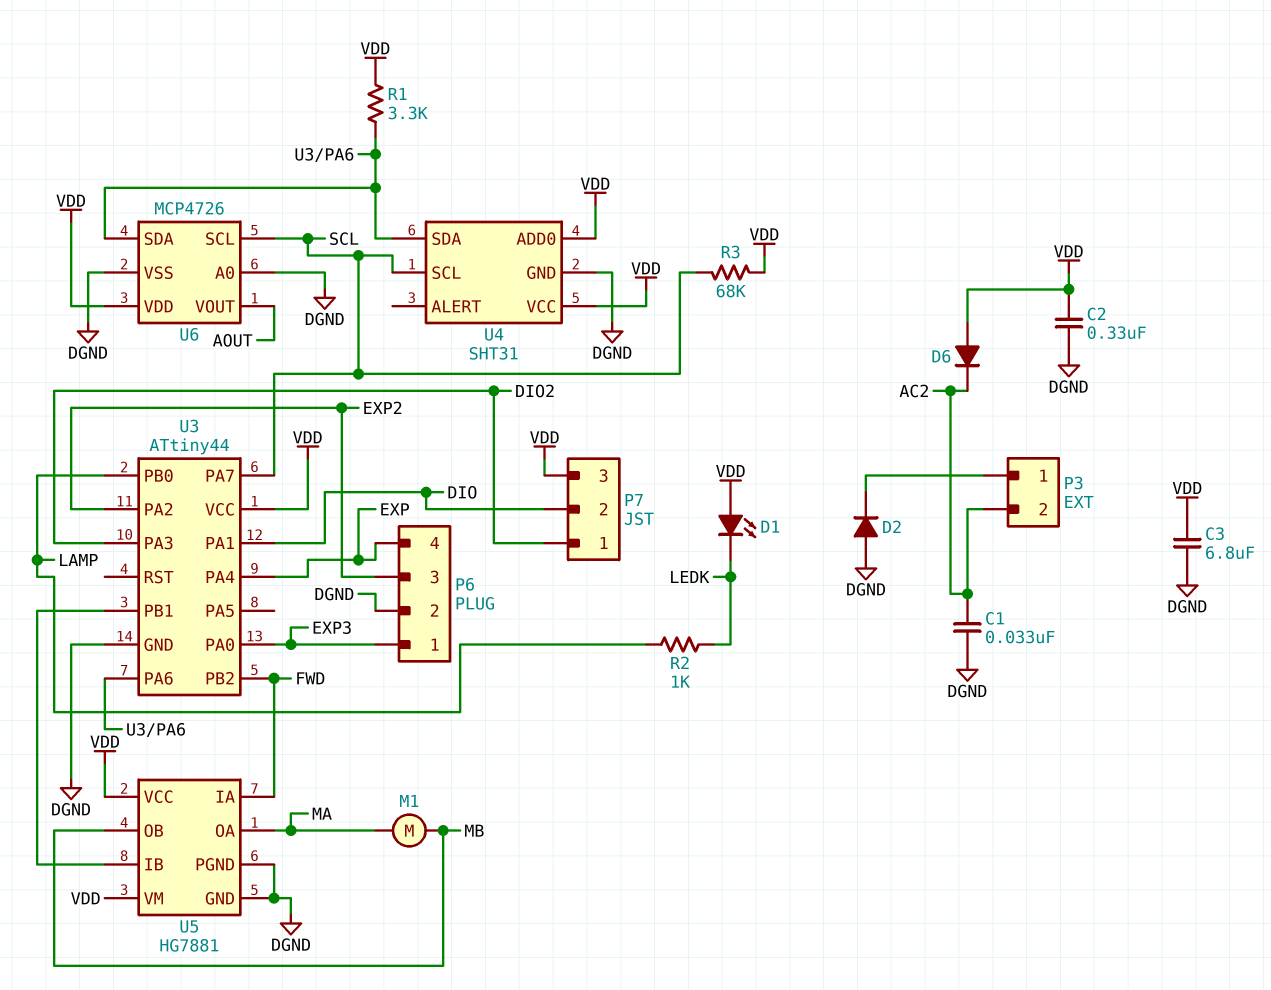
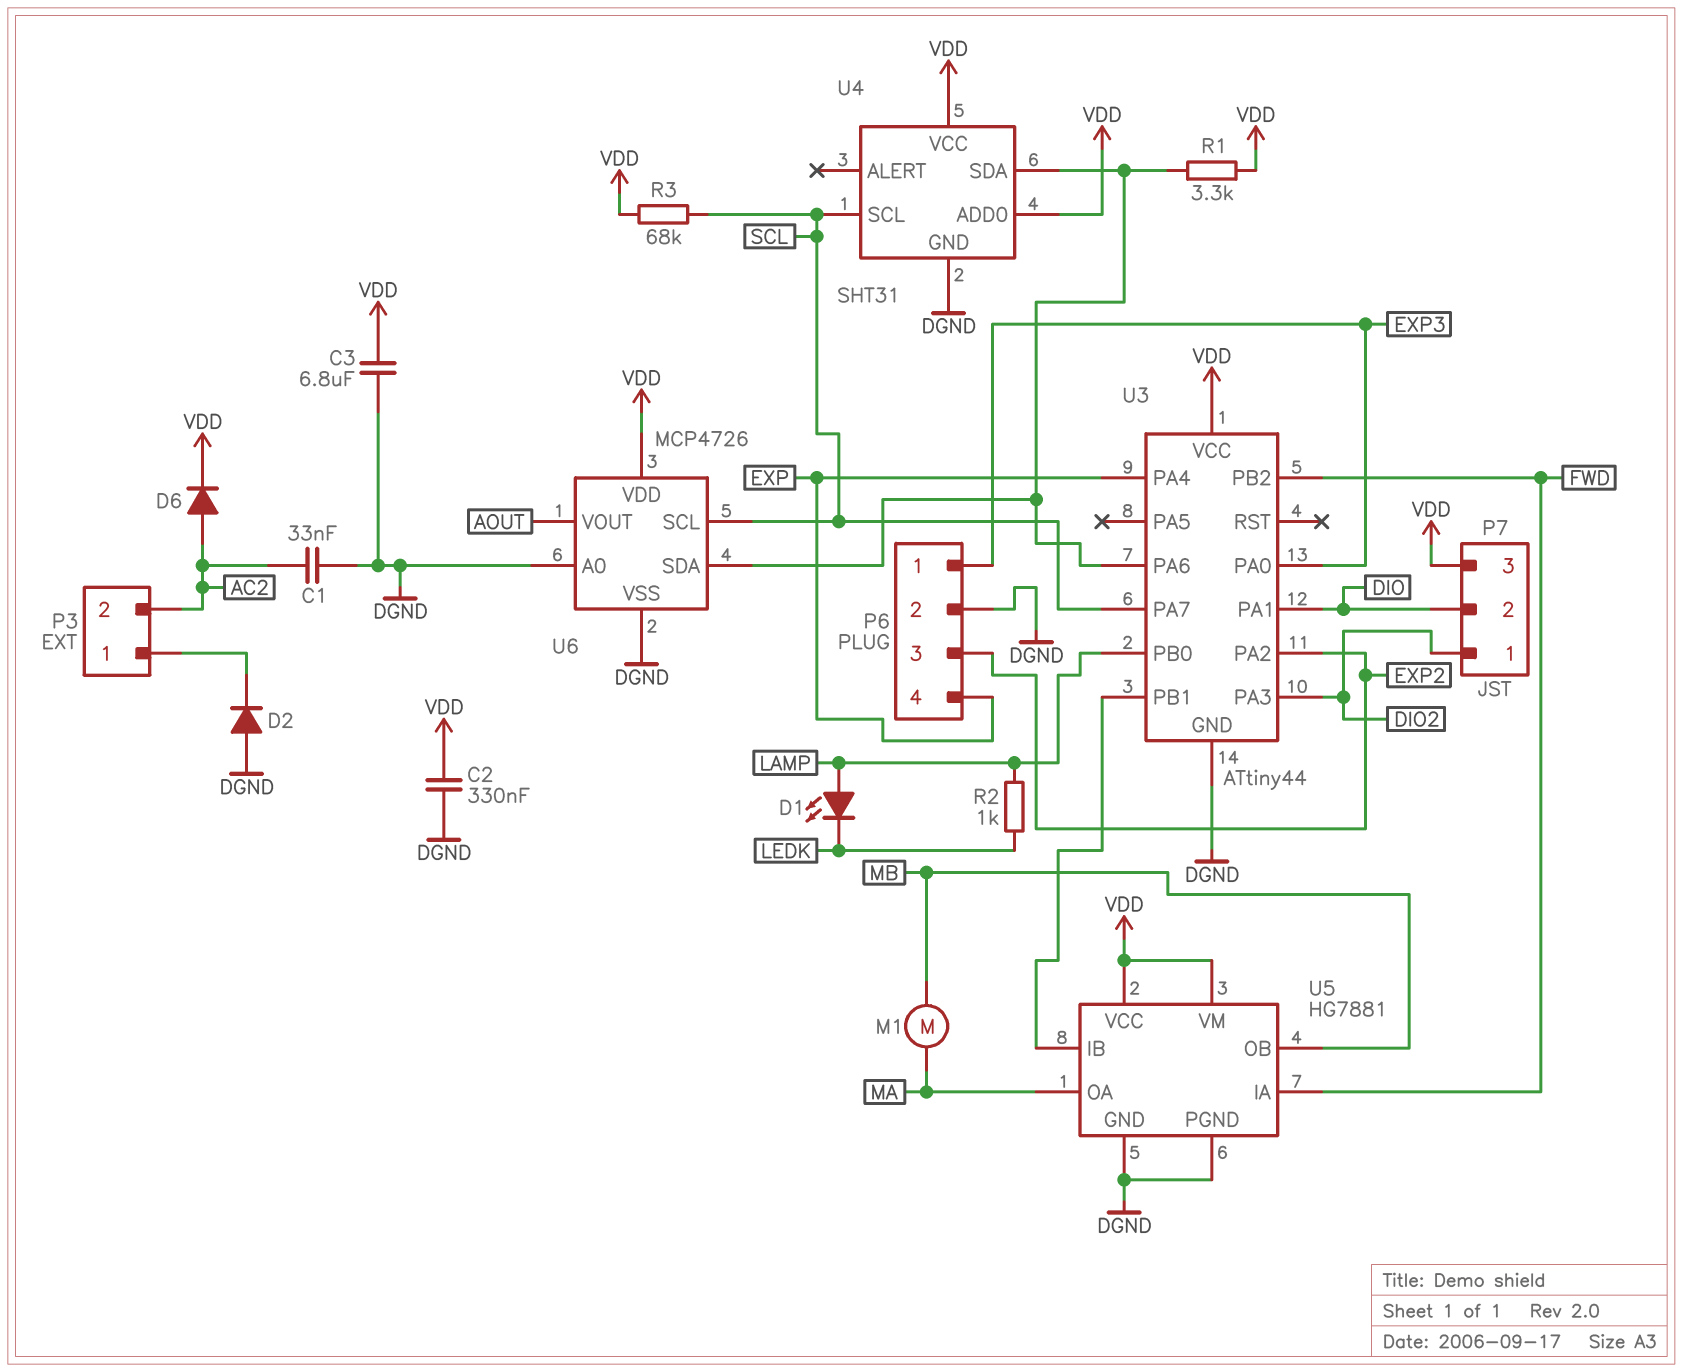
D1: LED (A VDD, K LEDK) -> LED (A LAMP, K LEDK)
D6: diode (A VDD, K AC2) -> diode (A AC2, K VDD)

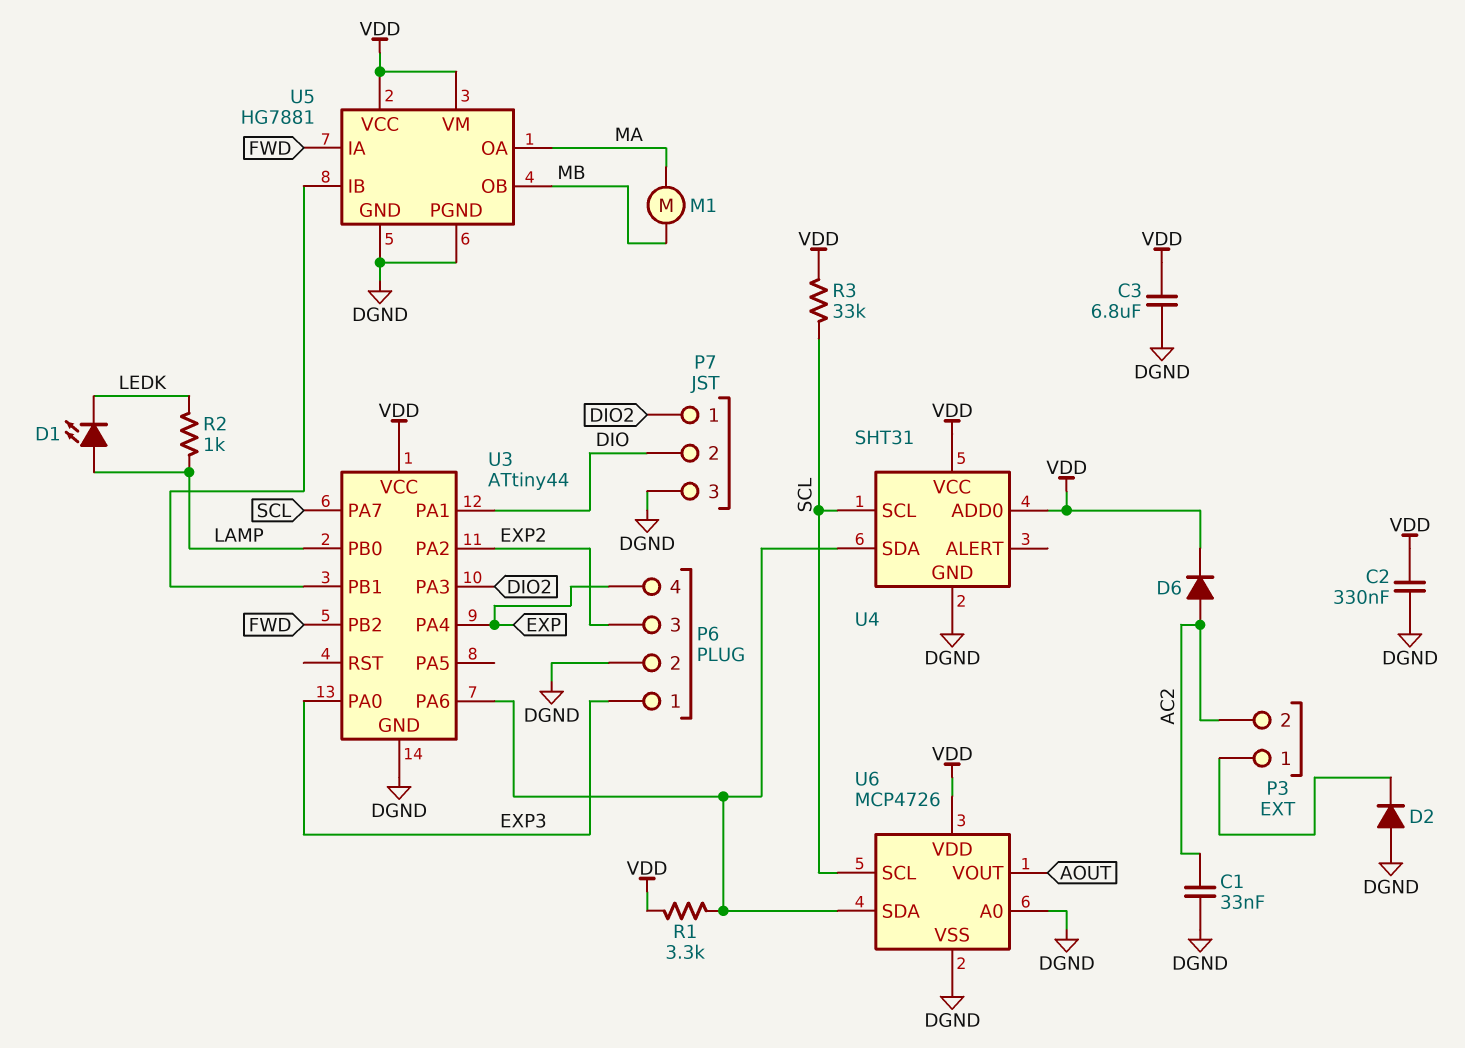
P7 pin 3: VDD -> DGND
R3: 68k (SCL, VDD) -> 33k (SCL, VDD)

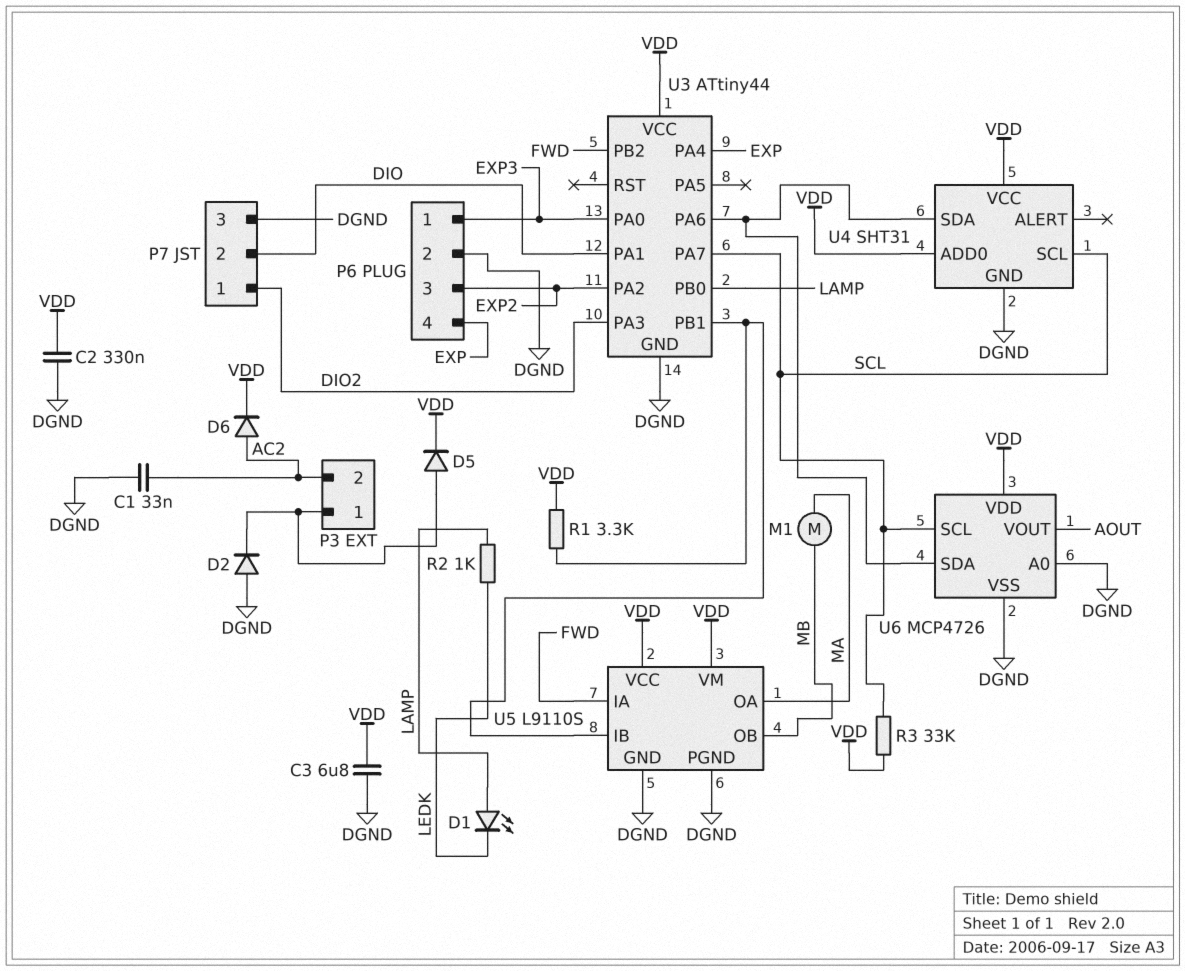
D5: none -> diode (A P3/1, K VDD)
R1: 3.3k (U3/PA6, VDD) -> 3.3k (U3/PB1, VDD)
U5: HG7881 -> L9110S

